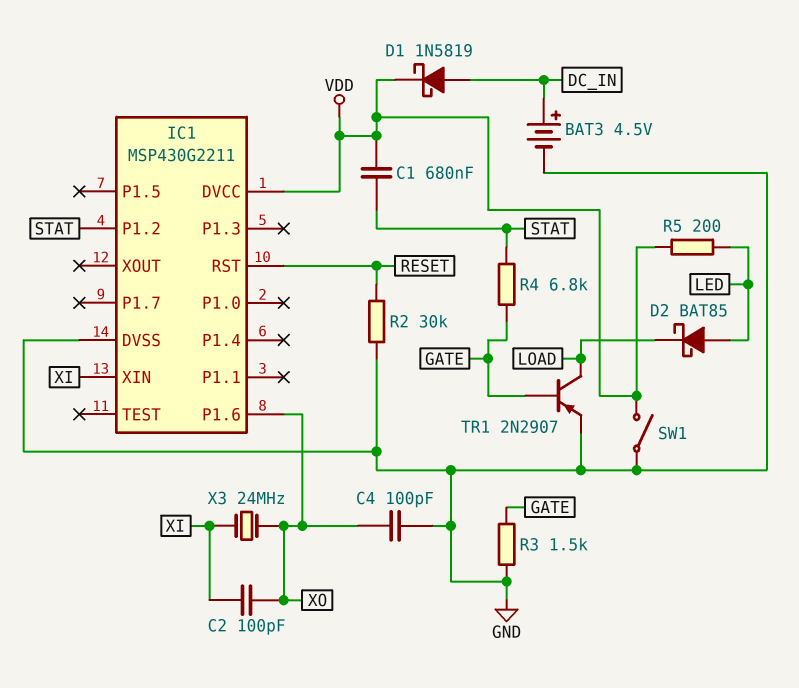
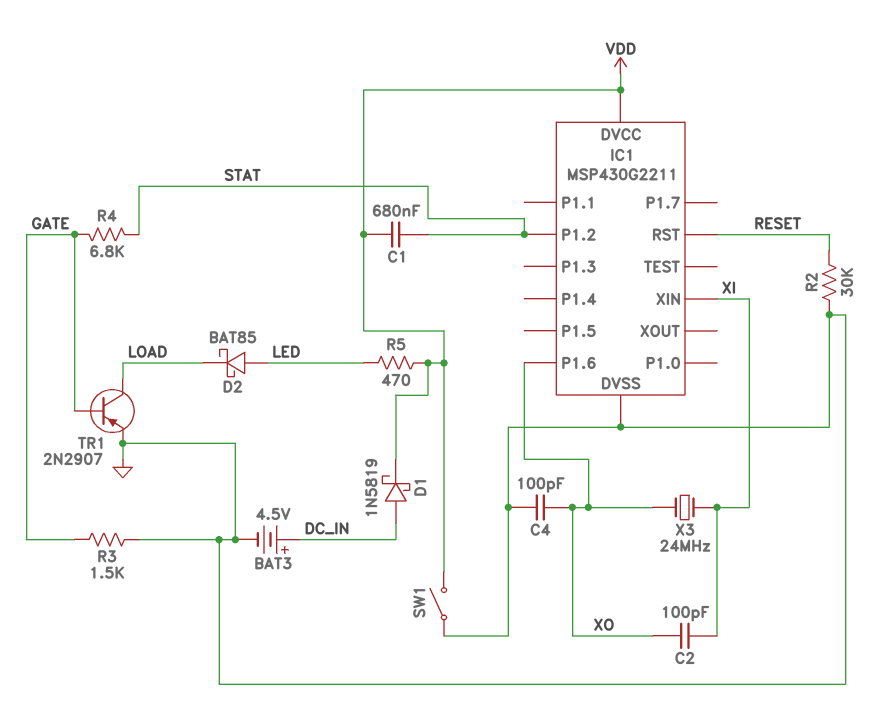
R5: 200 (LED, VDD) -> 470 (LED, VDD)

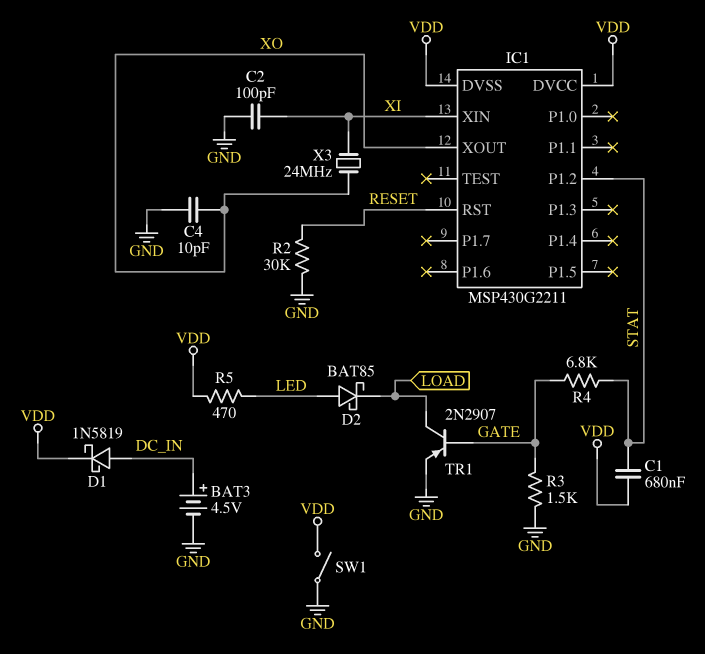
C2: 100pF (XI, XO) -> 100pF (GND, XI)
C4: 100pF (GND, XO) -> 10pF (GND, XO)
IC1 pin DVSS: GND -> VDD
IC1 pin P1.6: XO -> none
IC1 pin XOUT: none -> XO

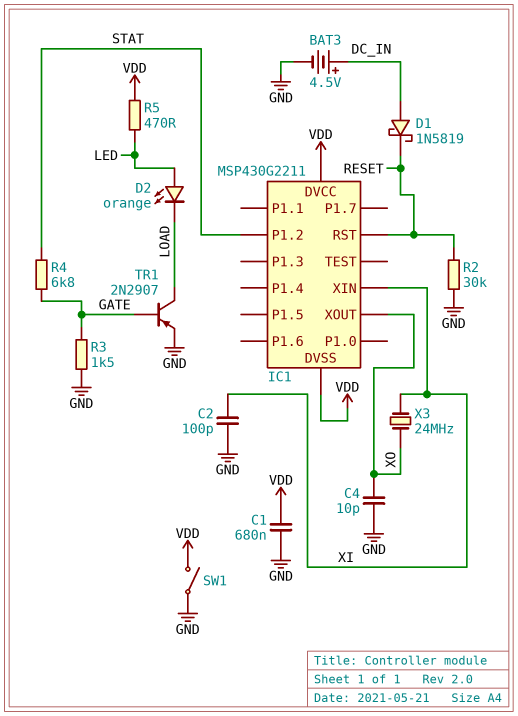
C1: 680nF (STAT, VDD) -> 680nF (GND, VDD)
D1: schottky 1N5819 (A DC_IN, K VDD) -> schottky 1N5819 (A DC_IN, K RESET)
D2: schottky BAT85 (A LED, K LOAD) -> LED orange (A LED, K LOAD)

